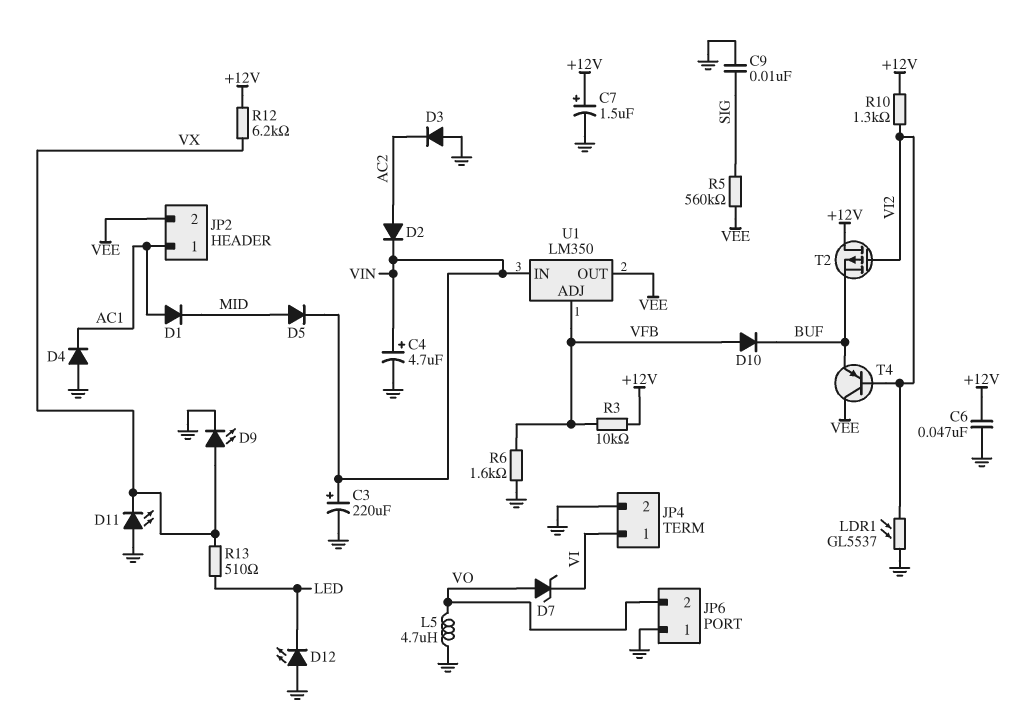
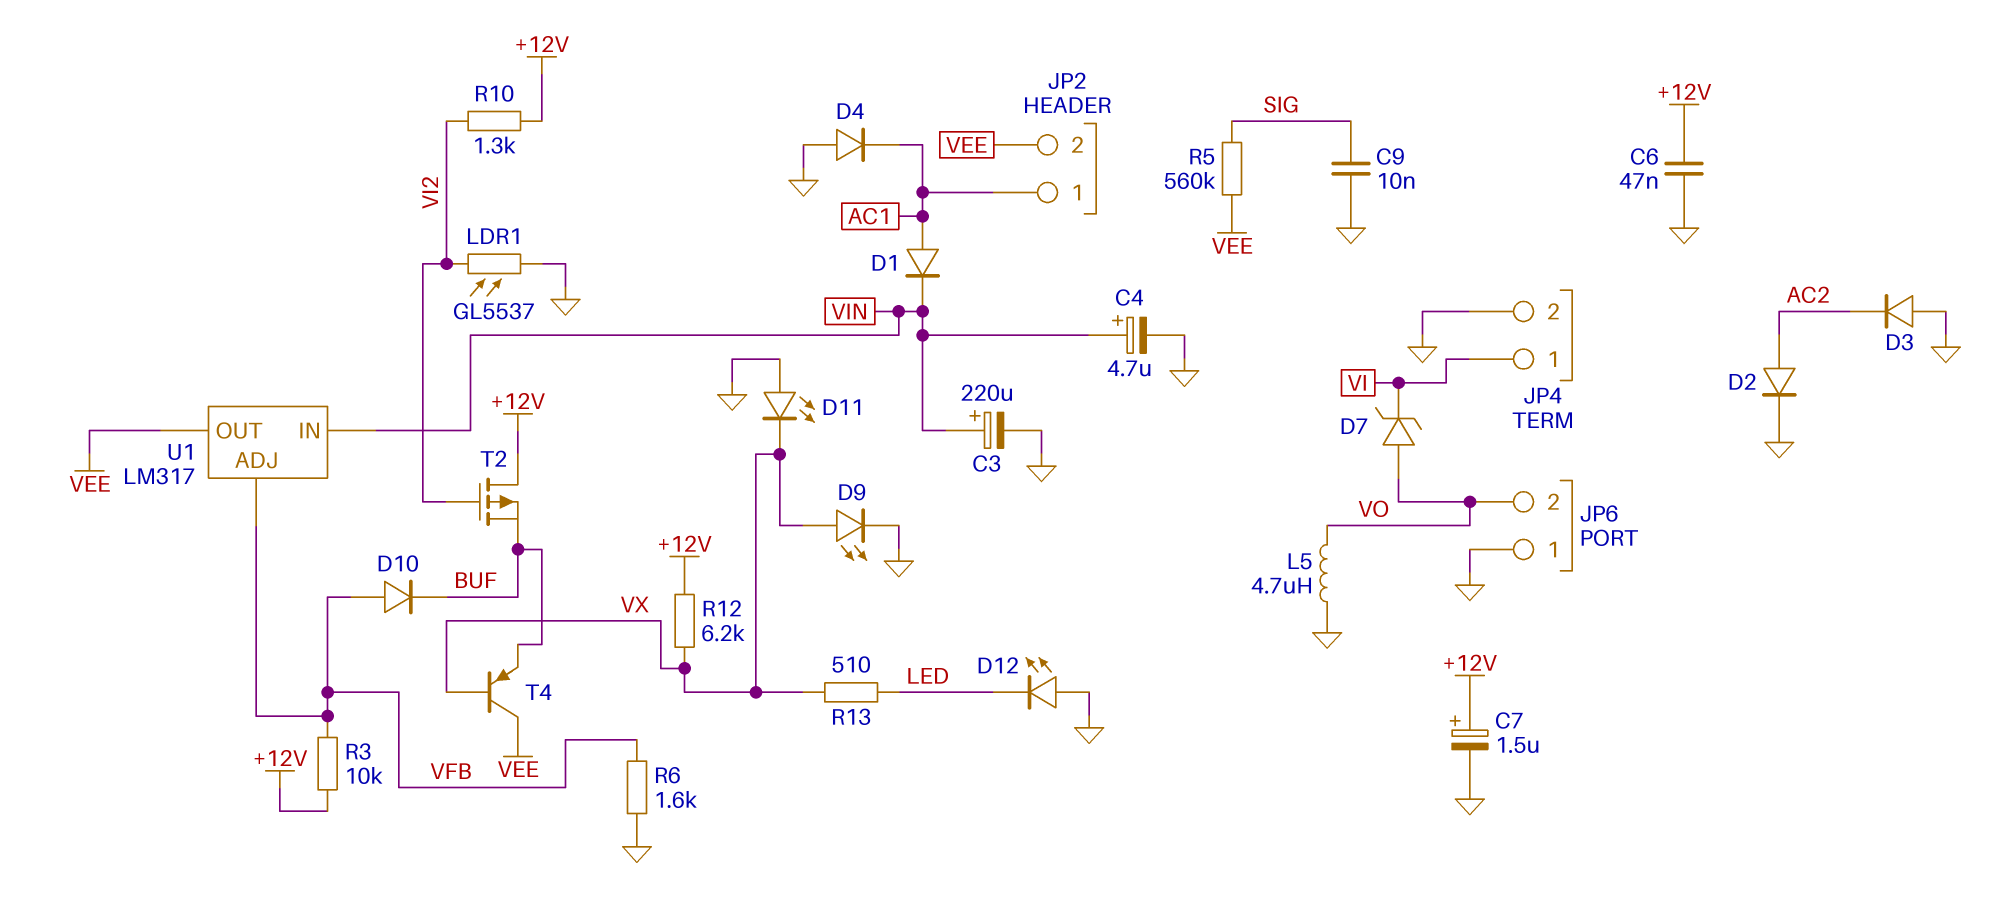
D1: diode (A AC1, K MID) -> diode (A AC1, K VIN)
D2: diode (A AC2, K VIN) -> diode (A AC2, K GND)
D5: diode (A MID, K VIN) -> none
T4: PNP (B VI2, C VEE, E BUF) -> PNP (B VX, C VEE, E BUF)
U1: LM350 -> LM317

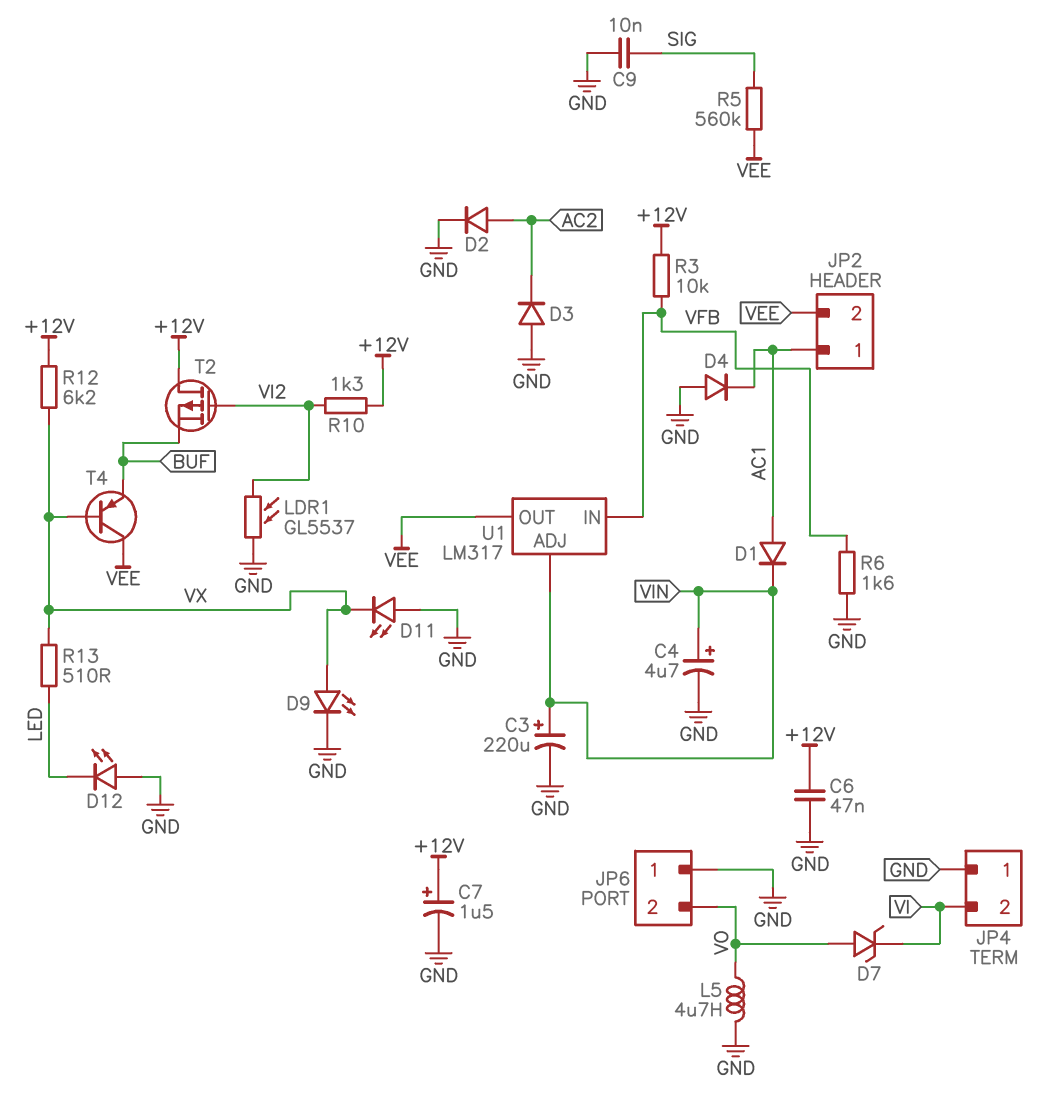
D10: diode (A VFB, K BUF) -> none
JP4 pin 1: VI -> GND
JP4 pin 2: GND -> VI
U1 pin ADJ: VFB -> VIN
U1 pin IN: VIN -> VFB

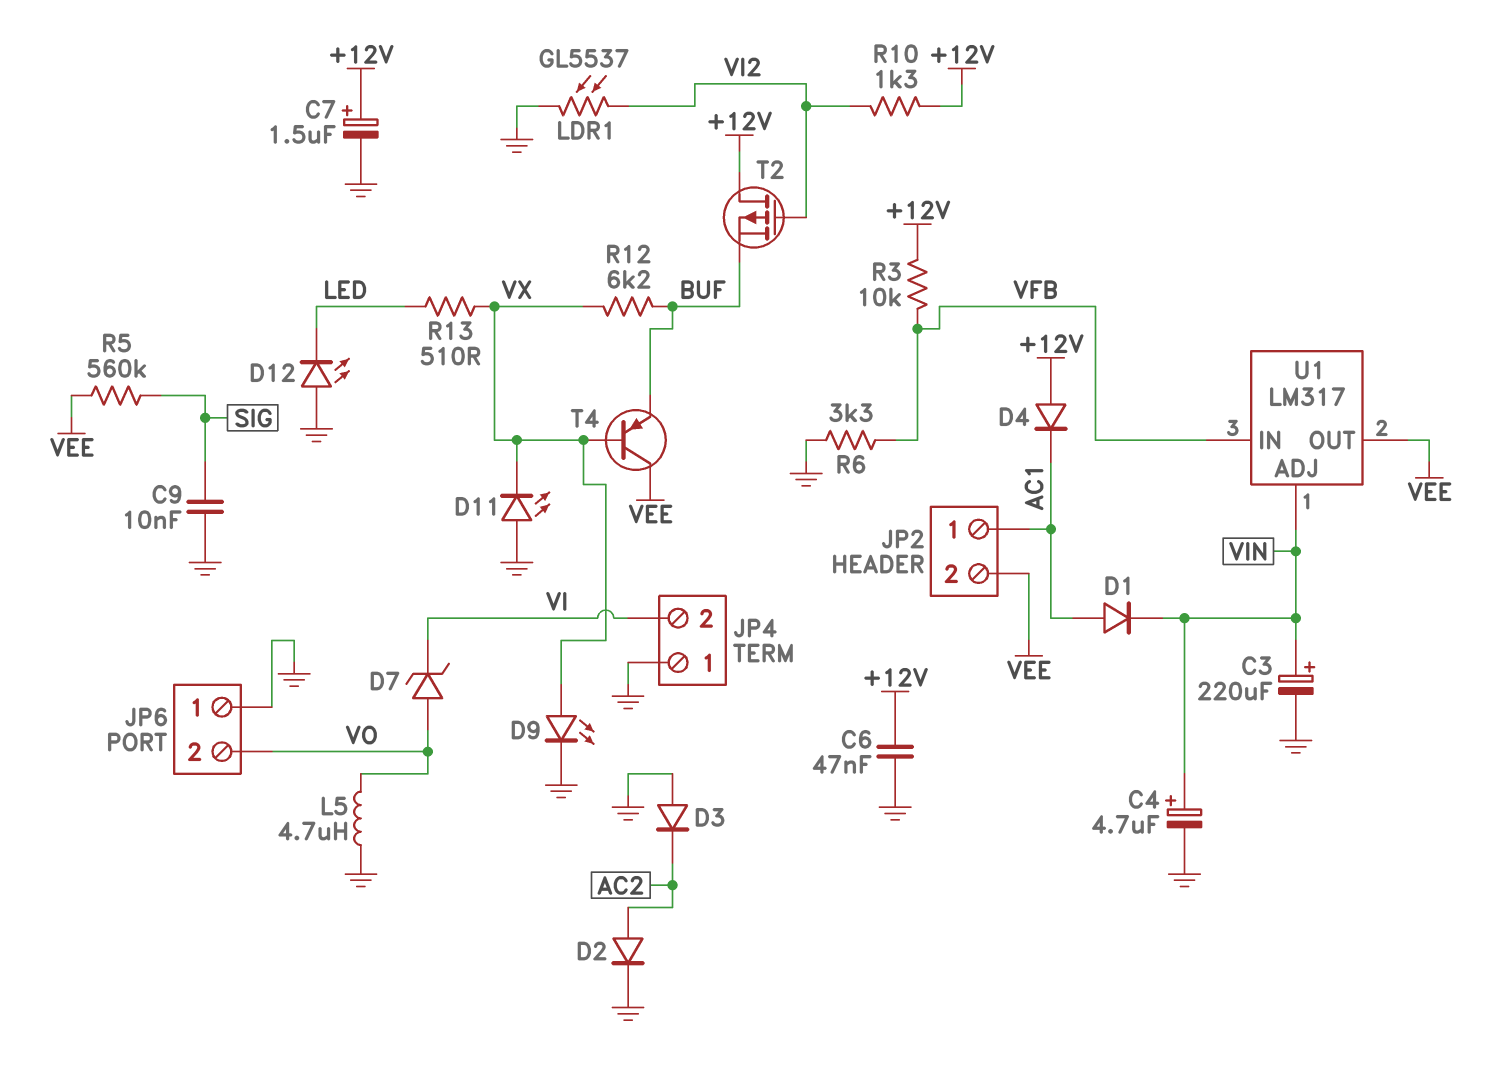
D4: diode (A GND, K AC1) -> diode (A +12V, K AC1)
R6: 1.6k (GND, VFB) -> 3.3k (GND, VFB)
R12: 6.2k (+12V, VX) -> 6.2k (BUF, VX)

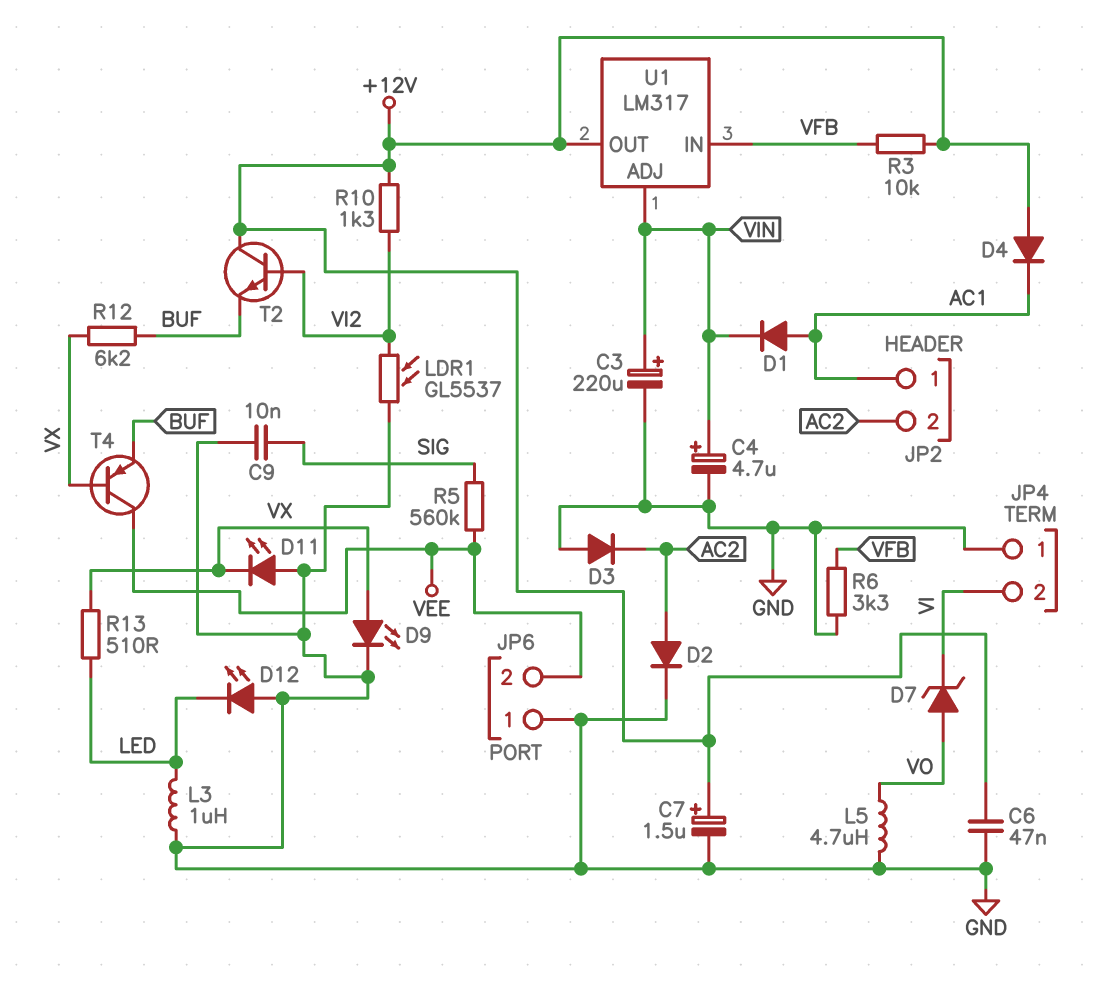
JP2 pin 2: VEE -> AC2
JP6 pin 2: VO -> VEE
L3: none -> 1uH (GND, LED)
T2: PMOS (G VI2, D +12V, S BUF) -> NPN (B VI2, C +12V, E BUF)
U1 pin OUT: VEE -> +12V

